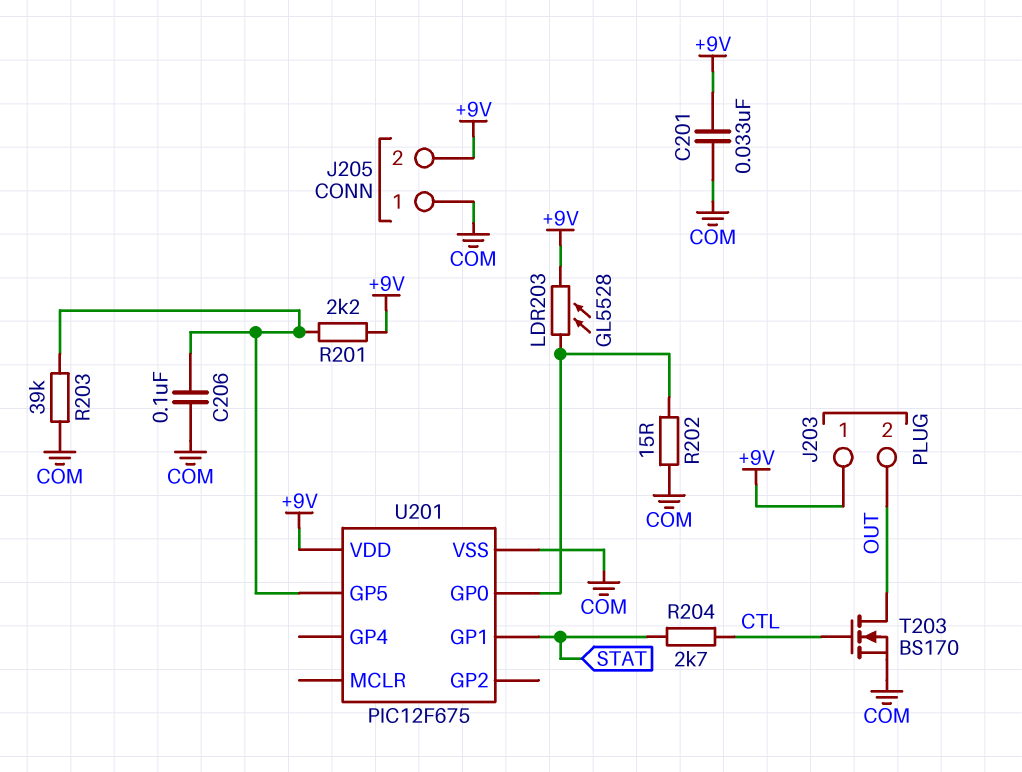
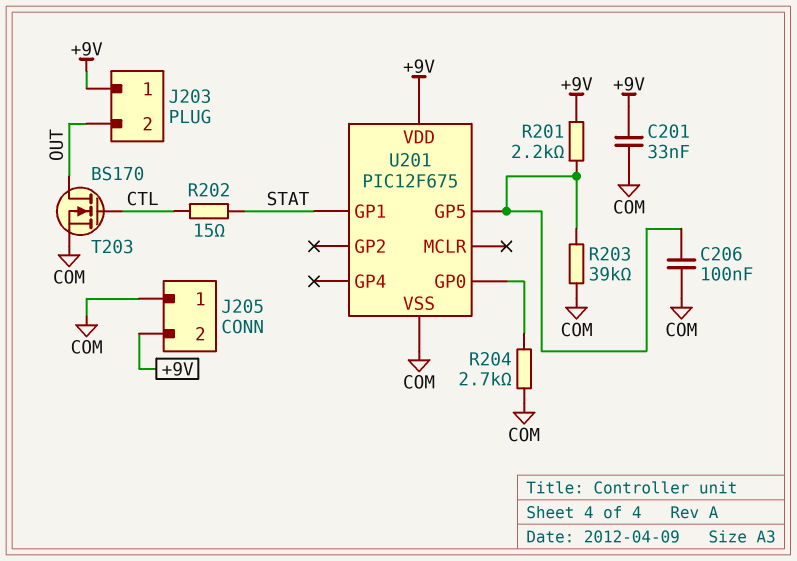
LDR203: GL5528 (+9V, U201/GP0) -> none
R202: 15 (COM, U201/GP0) -> 15 (CTL, STAT)
R204: 2.7k (CTL, STAT) -> 2.7k (COM, U201/GP0)

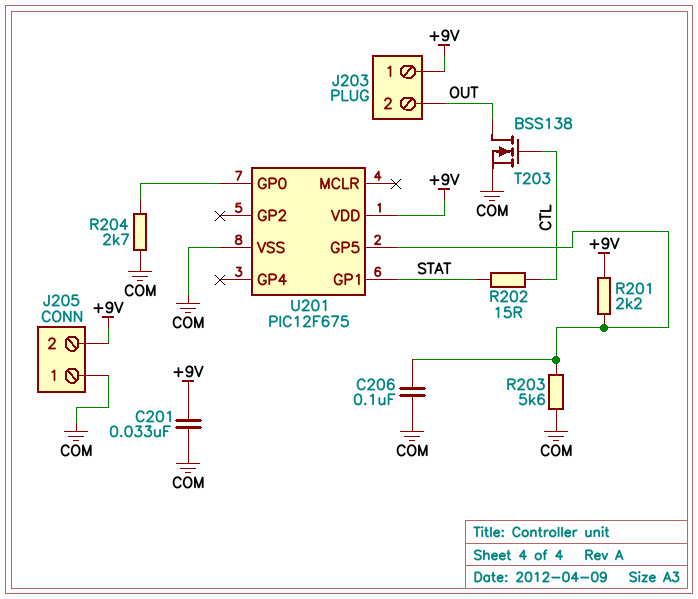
R203: 39k (COM, U201/GP5) -> 5.6k (COM, U201/GP5)
T203: NMOS BS170 (G CTL, D OUT, S COM) -> NMOS BSS138 (G CTL, D OUT, S COM)

